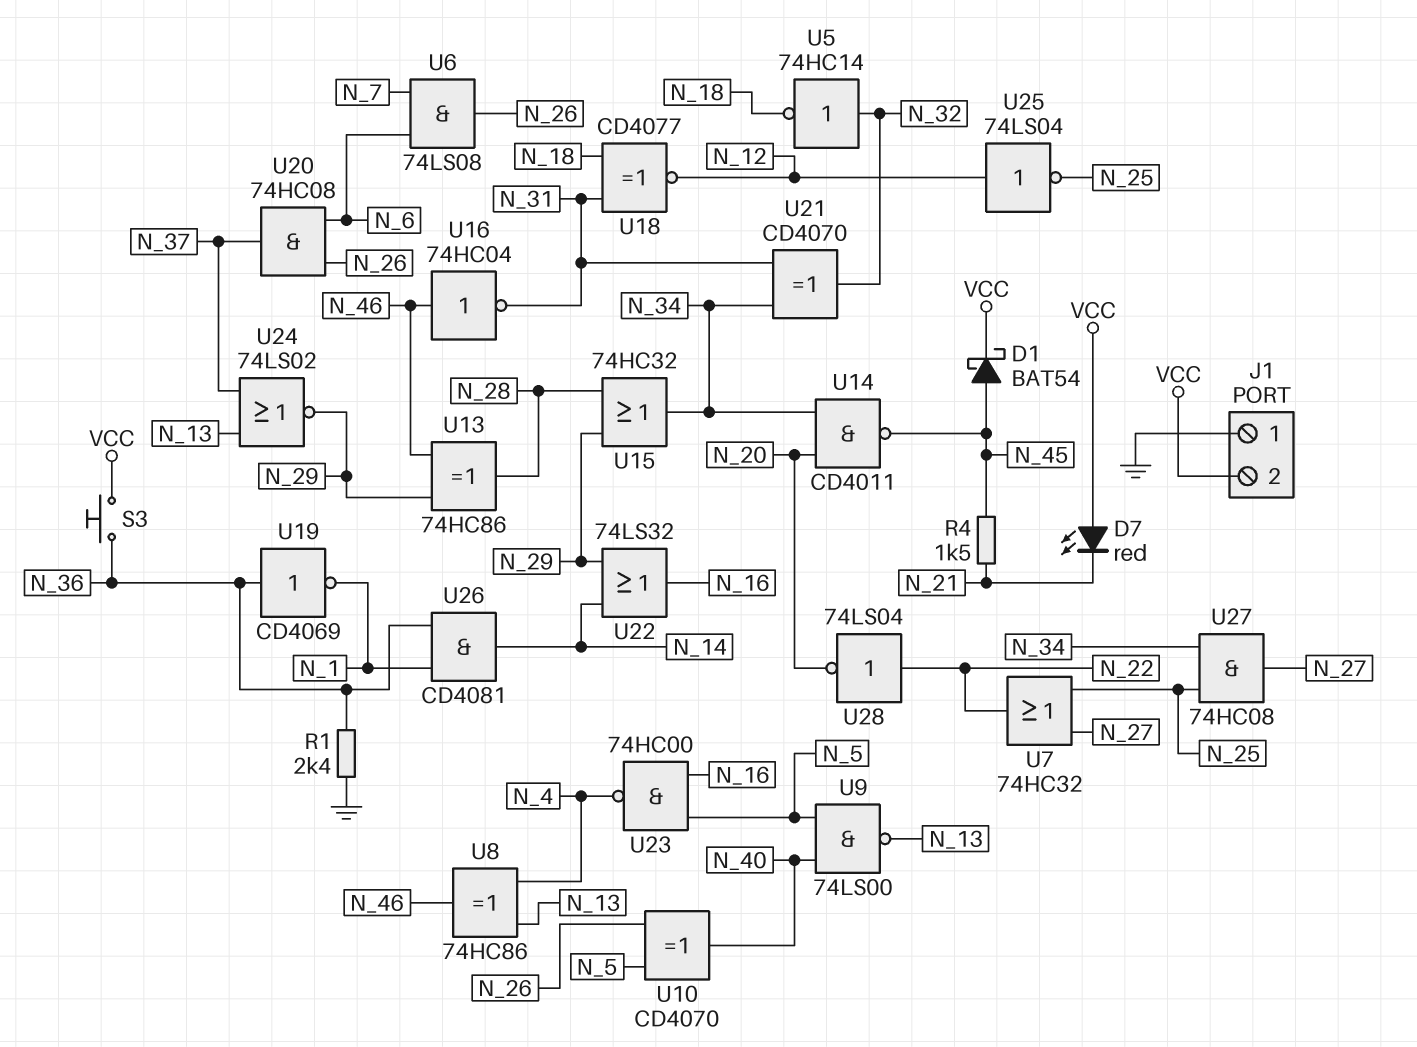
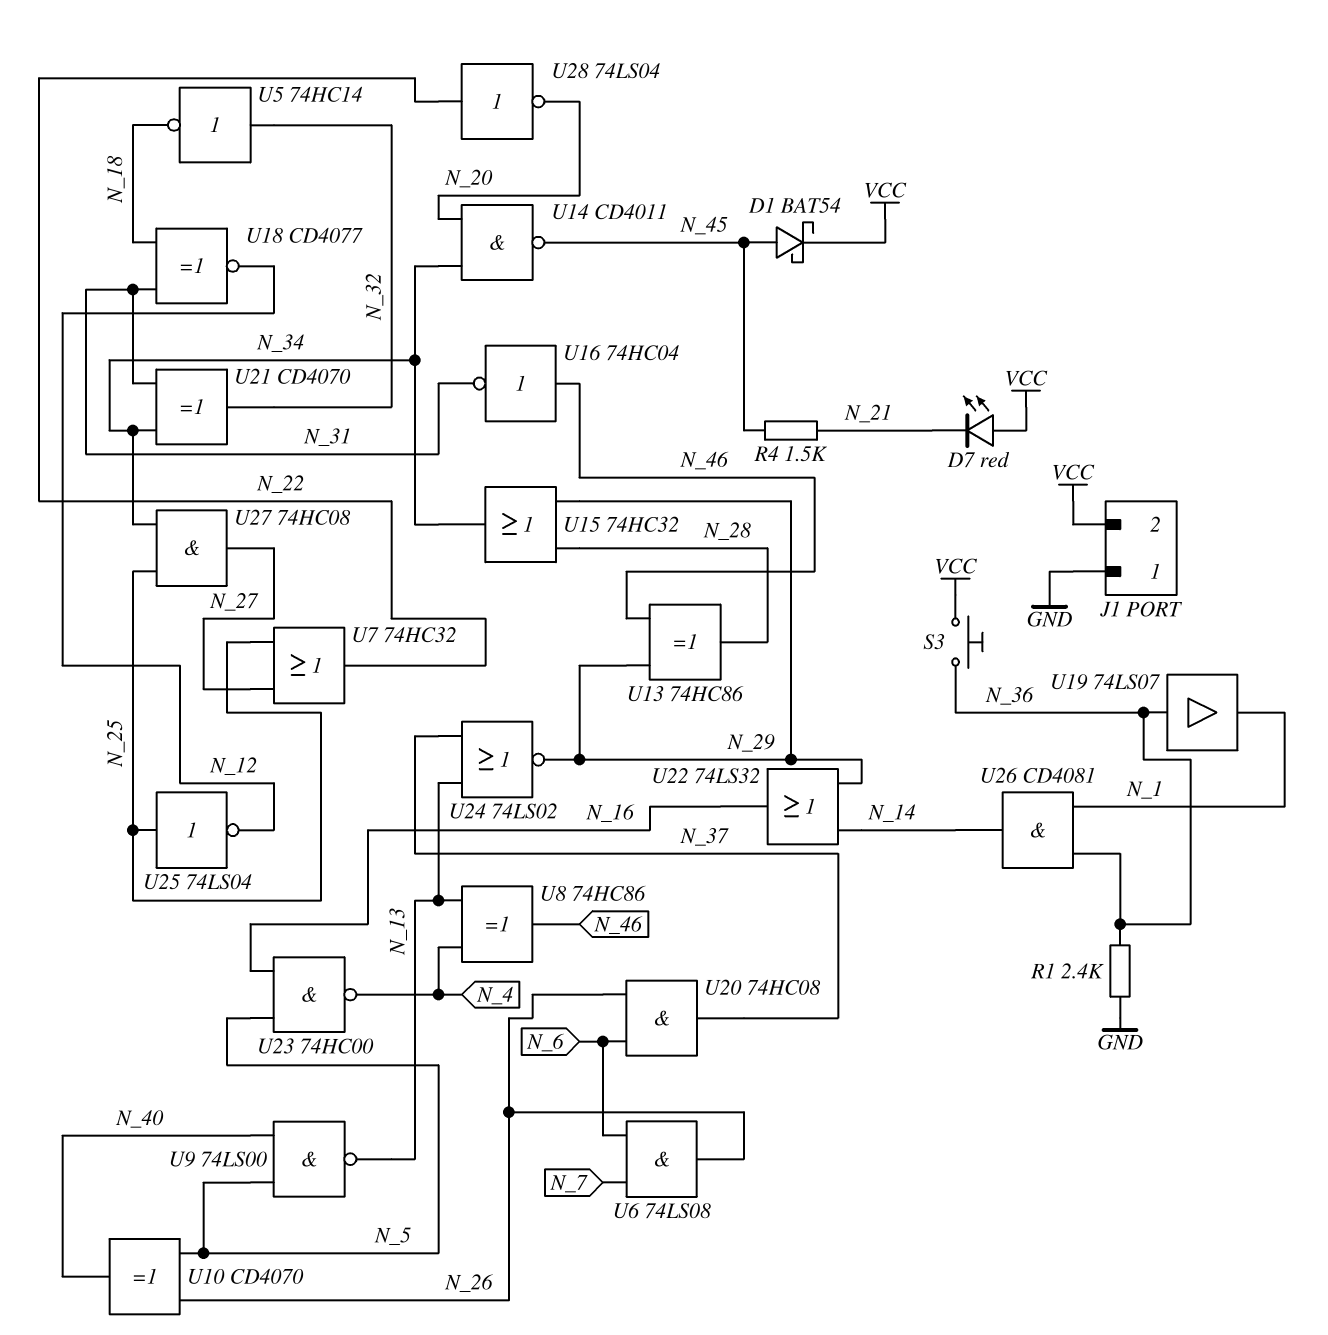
U19: NOT CD4069 (in N_36, out N_1) -> buffer 74LS07 (in N_36, out N_1)
U25: NOT 74LS04 (in N_12, out N_25) -> NOT 74LS04 (in N_25, out N_12)

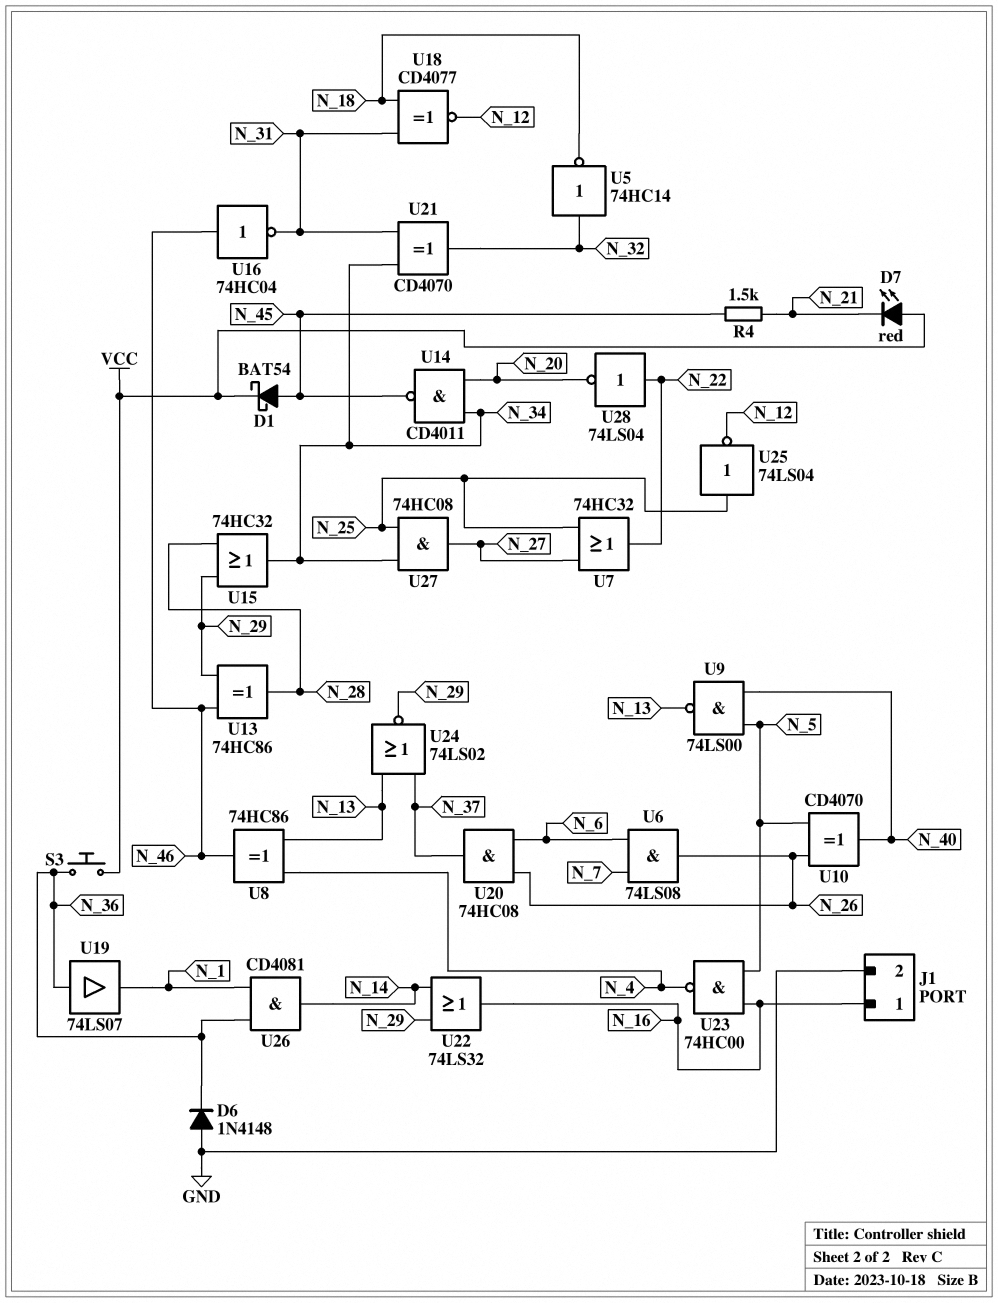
D6: none -> diode 1N4148 (A GND, K N_36)
J1 pin 1: GND -> N_16
J1 pin 2: VCC -> GND
R1: 2.4k (GND, N_36) -> none

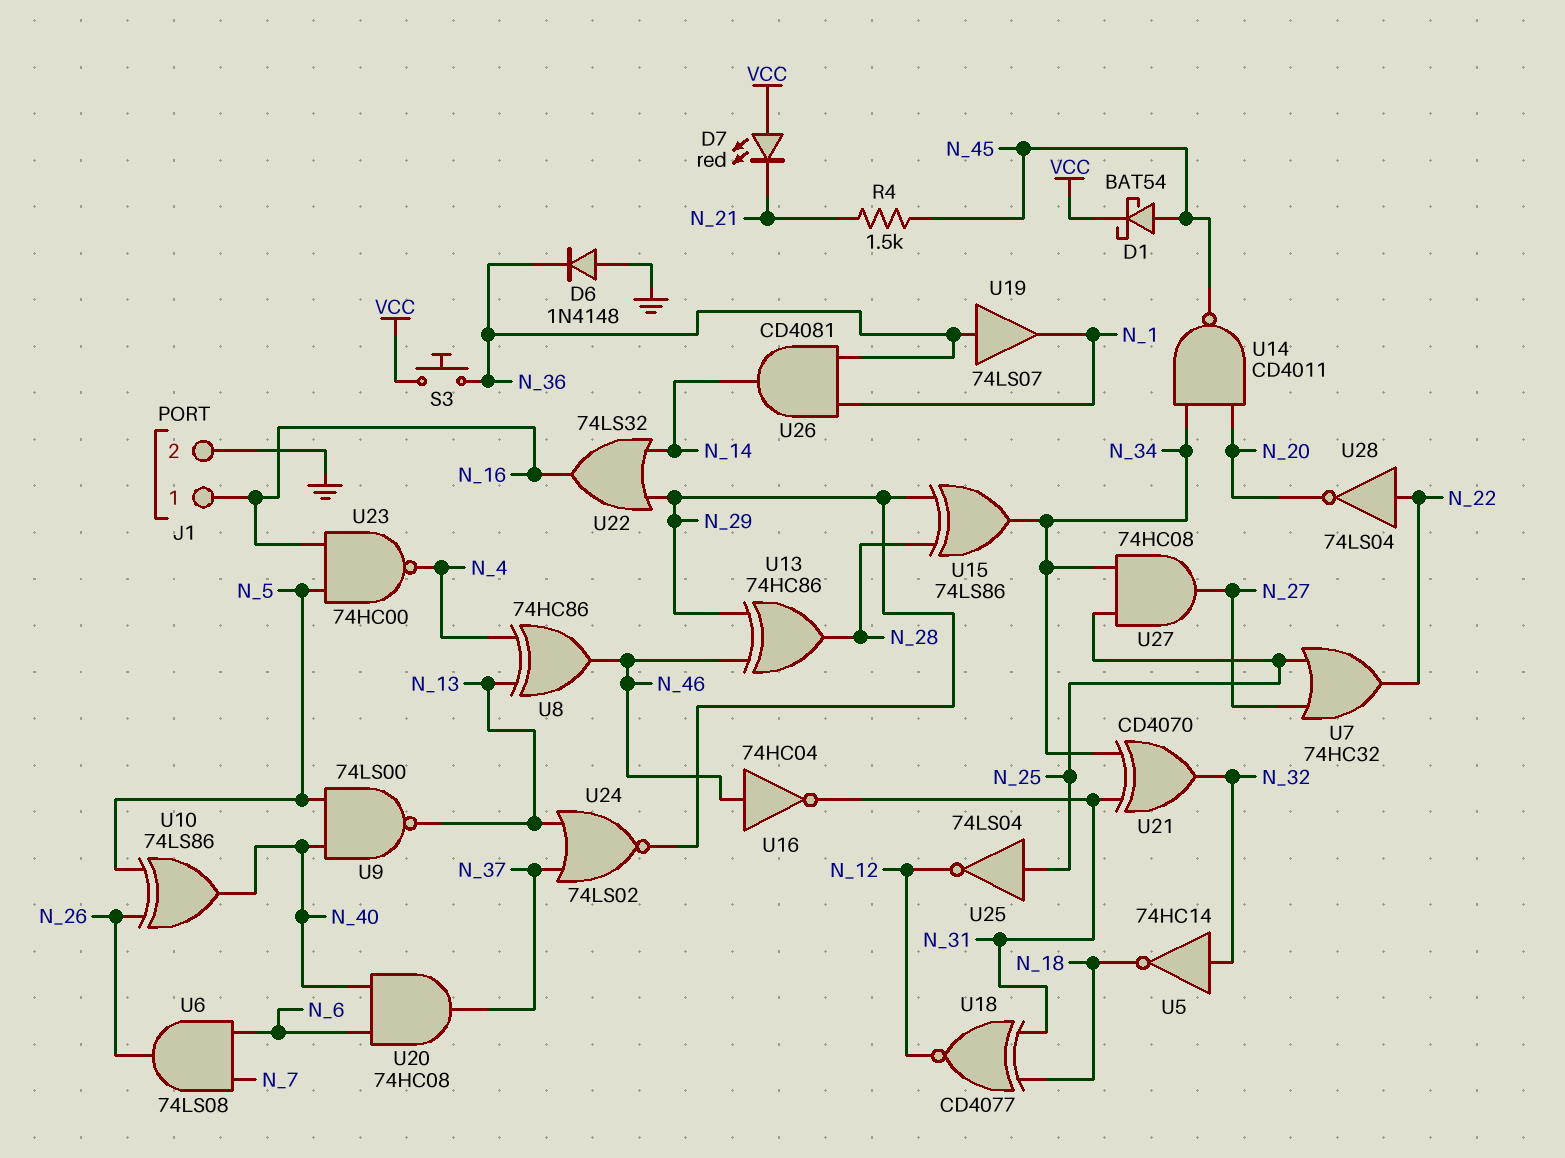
U10: XOR CD4070 (in N_5, in N_26, out N_40) -> XOR 74LS86 (in N_5, in N_26, out N_40)
U15: OR 74HC32 (in N_28, in N_29, out N_34) -> XOR 74LS86 (in N_28, in N_29, out N_34)
U20: AND 74HC08 (in N_6, in N_26, out N_37) -> AND 74HC08 (in N_6, in N_40, out N_37)

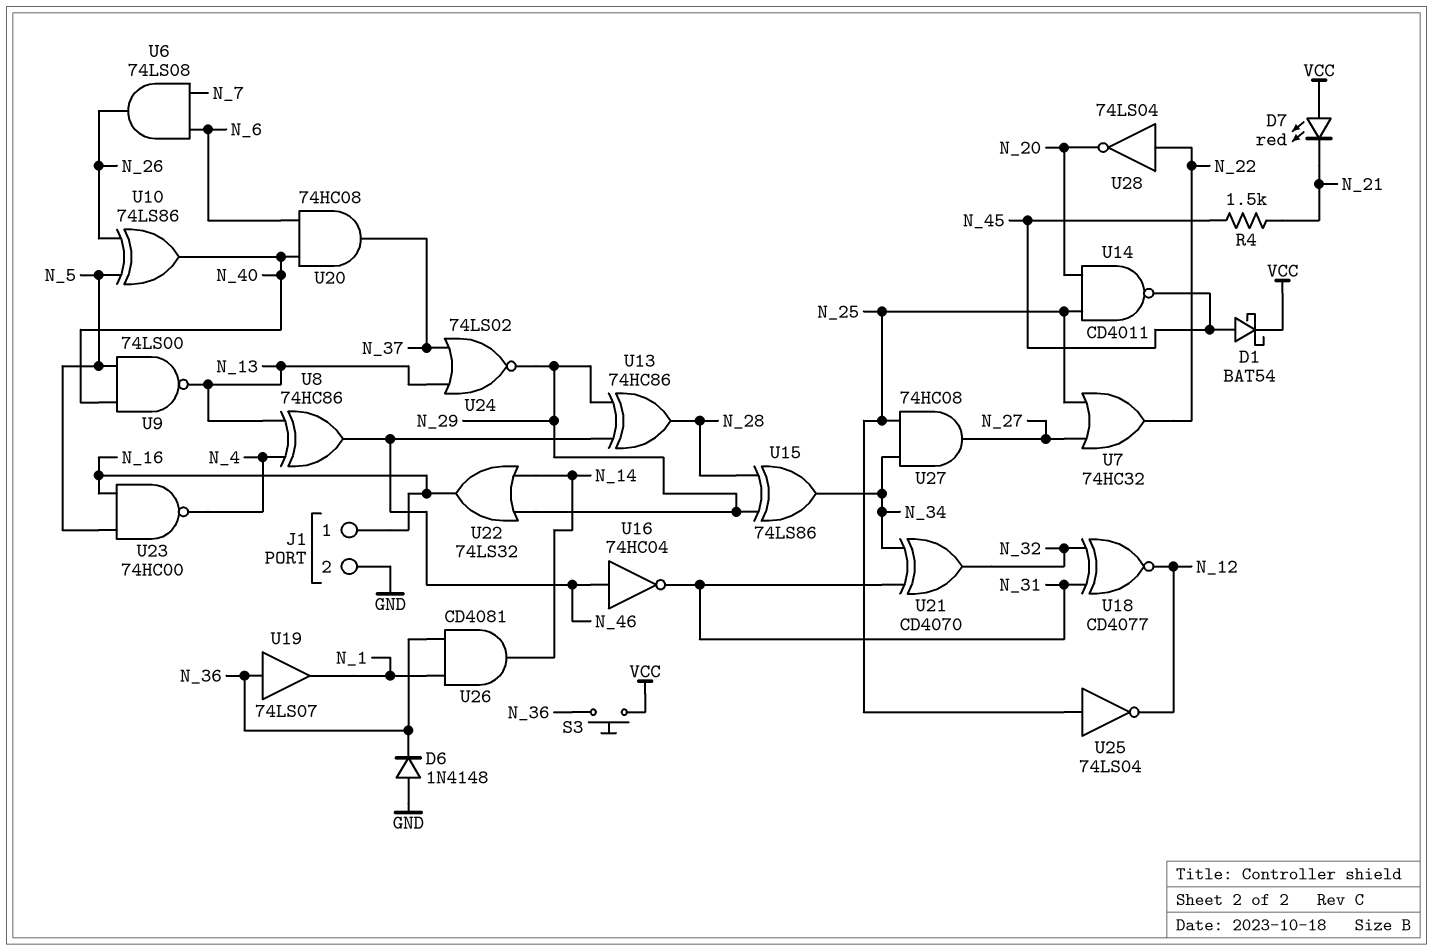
U5: NOT 74HC14 (in N_32, out N_18) -> none
U14: NAND CD4011 (in N_20, in N_34, out N_45) -> NAND CD4011 (in N_20, in N_25, out N_45)
U18: XNOR CD4077 (in N_18, in N_31, out N_12) -> XNOR CD4077 (in N_31, in N_32, out N_12)

